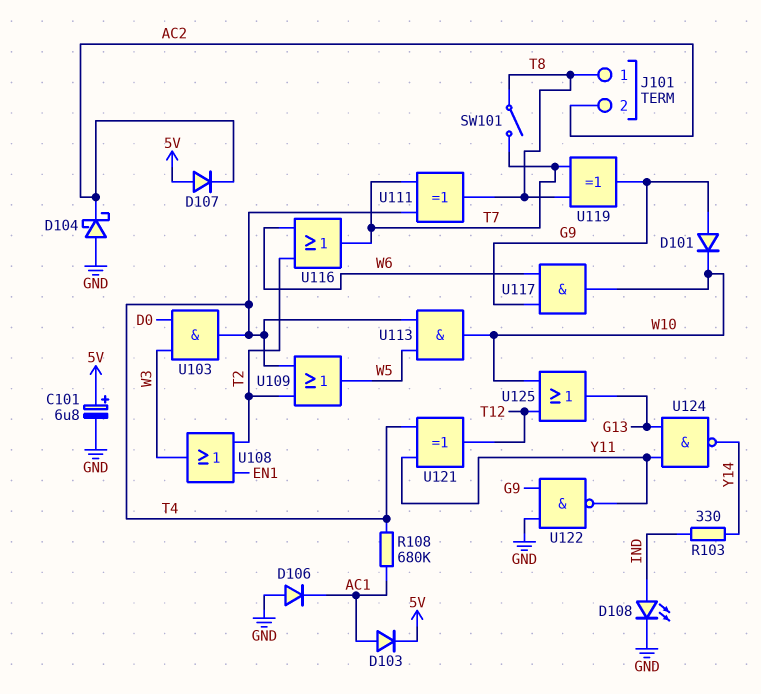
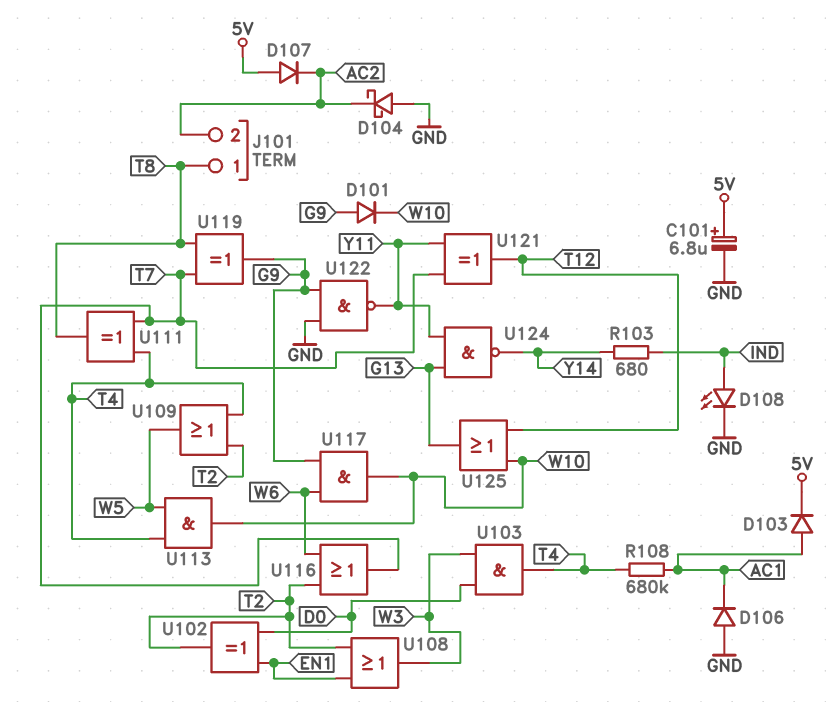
R103: 330 (IND, Y14) -> 680 (IND, Y14)
SW101: switch (T7, T8) -> none
U102: none -> XOR (in D0, in EN1, out T2)
U121: XOR (in T4, in Y11, out T12) -> XOR (in T7, in Y11, out T12)

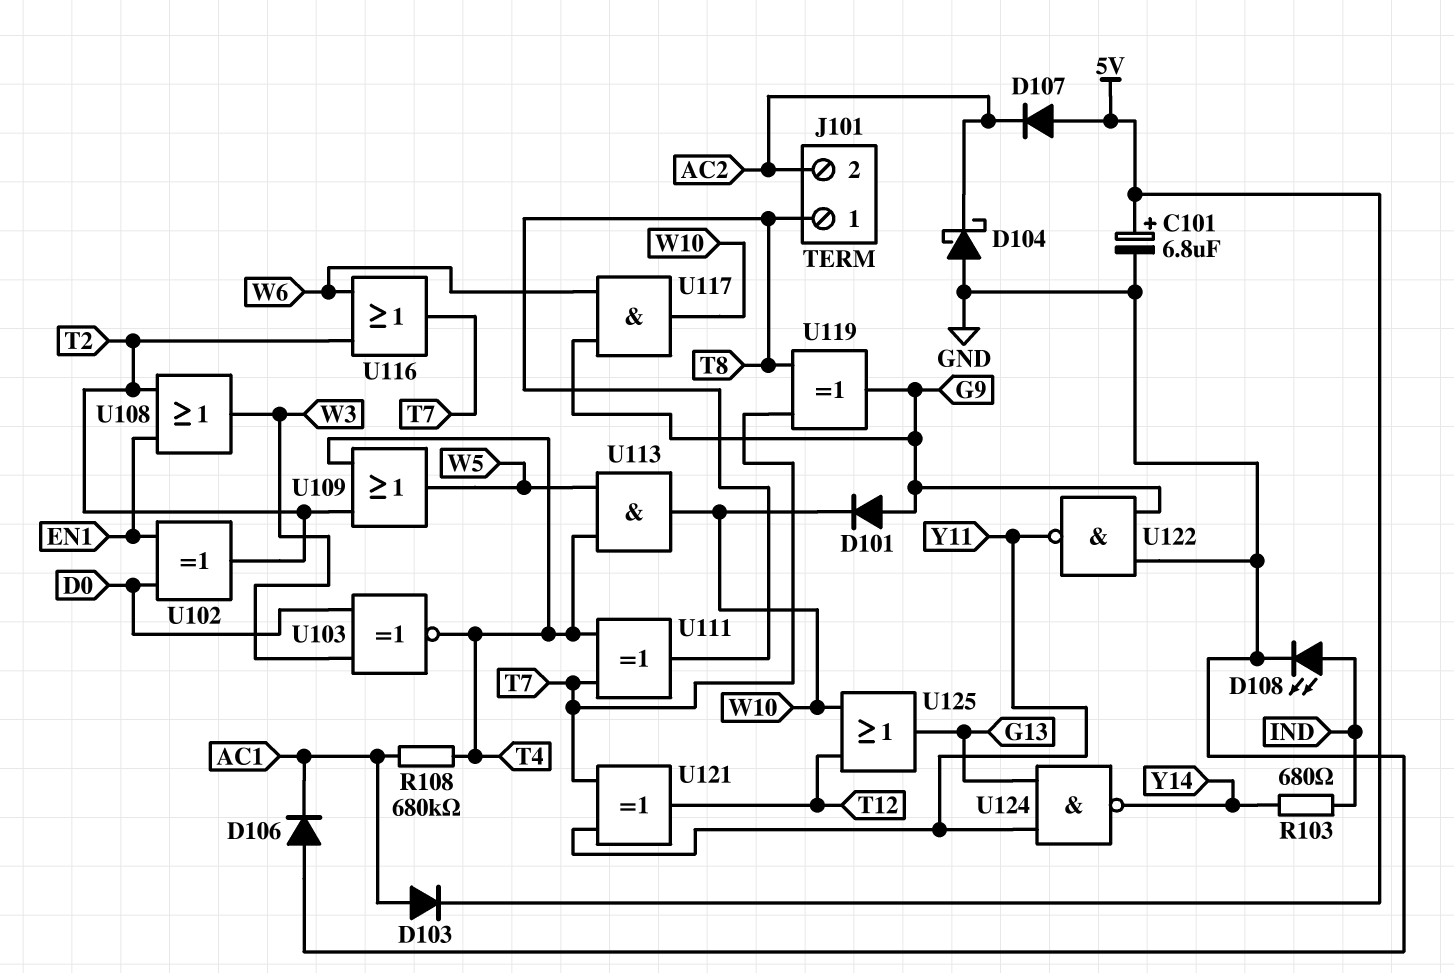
U103: AND (in D0, in W3, out T4) -> XNOR (in D0, in W3, out T4)

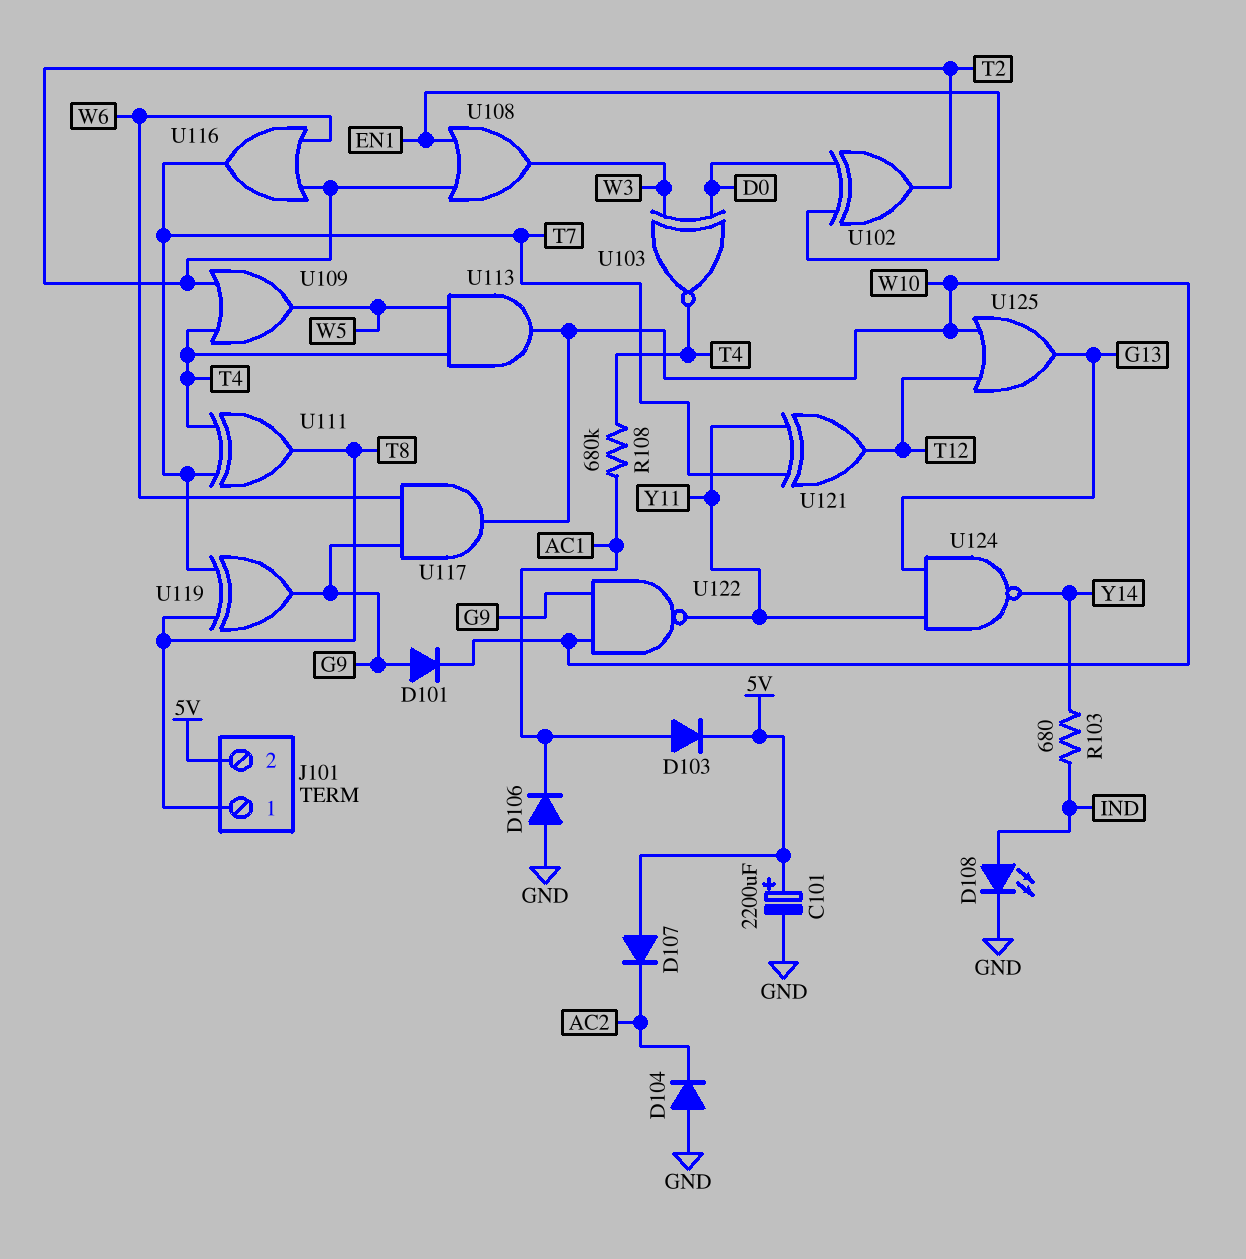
C101: 6.8uF (plus 5V, minus GND) -> 2200uF (plus 5V, minus GND)
D104: schottky (A GND, K AC2) -> diode (A GND, K AC2)
J101 pin 2: AC2 -> 5V
U122: NAND (in G9, in GND, out Y11) -> NAND (in G9, in W10, out Y11)

